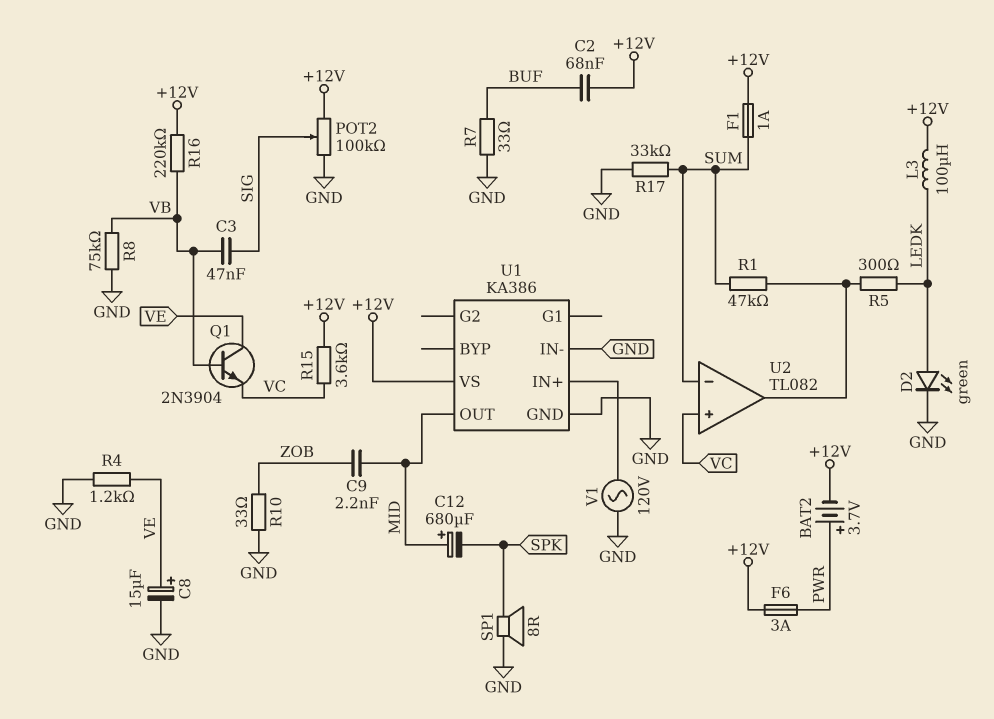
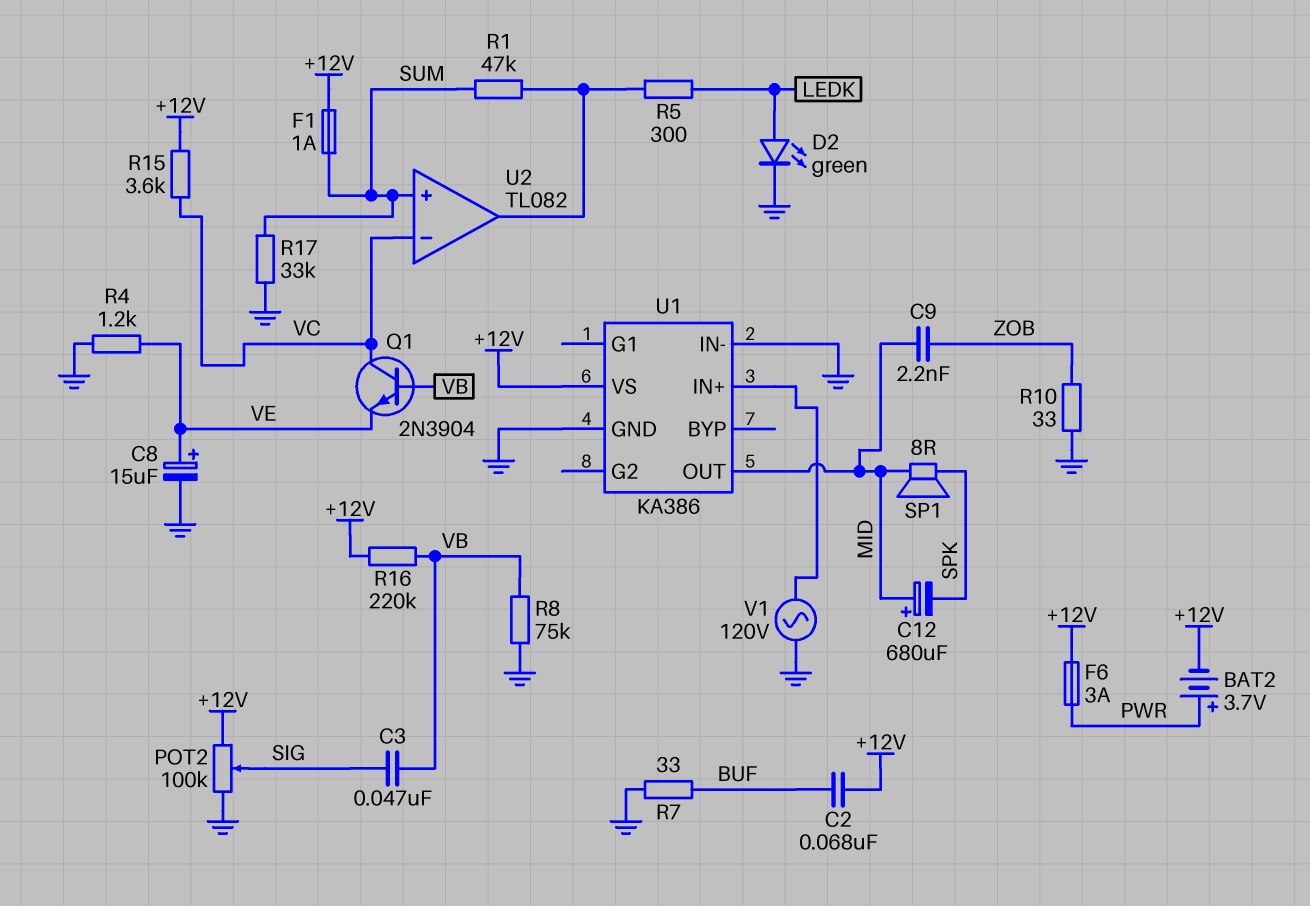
L3: 100uH (+12V, LEDK) -> none
Q1: NPN 2N3904 (B VB, C VE, E VC) -> NPN 2N3904 (B VB, C VC, E VE)
SP1: speaker 8R (GND, SPK) -> speaker 8R (MID, SPK)
U2 pin in+: VC -> SUM
U2 pin in-: SUM -> VC

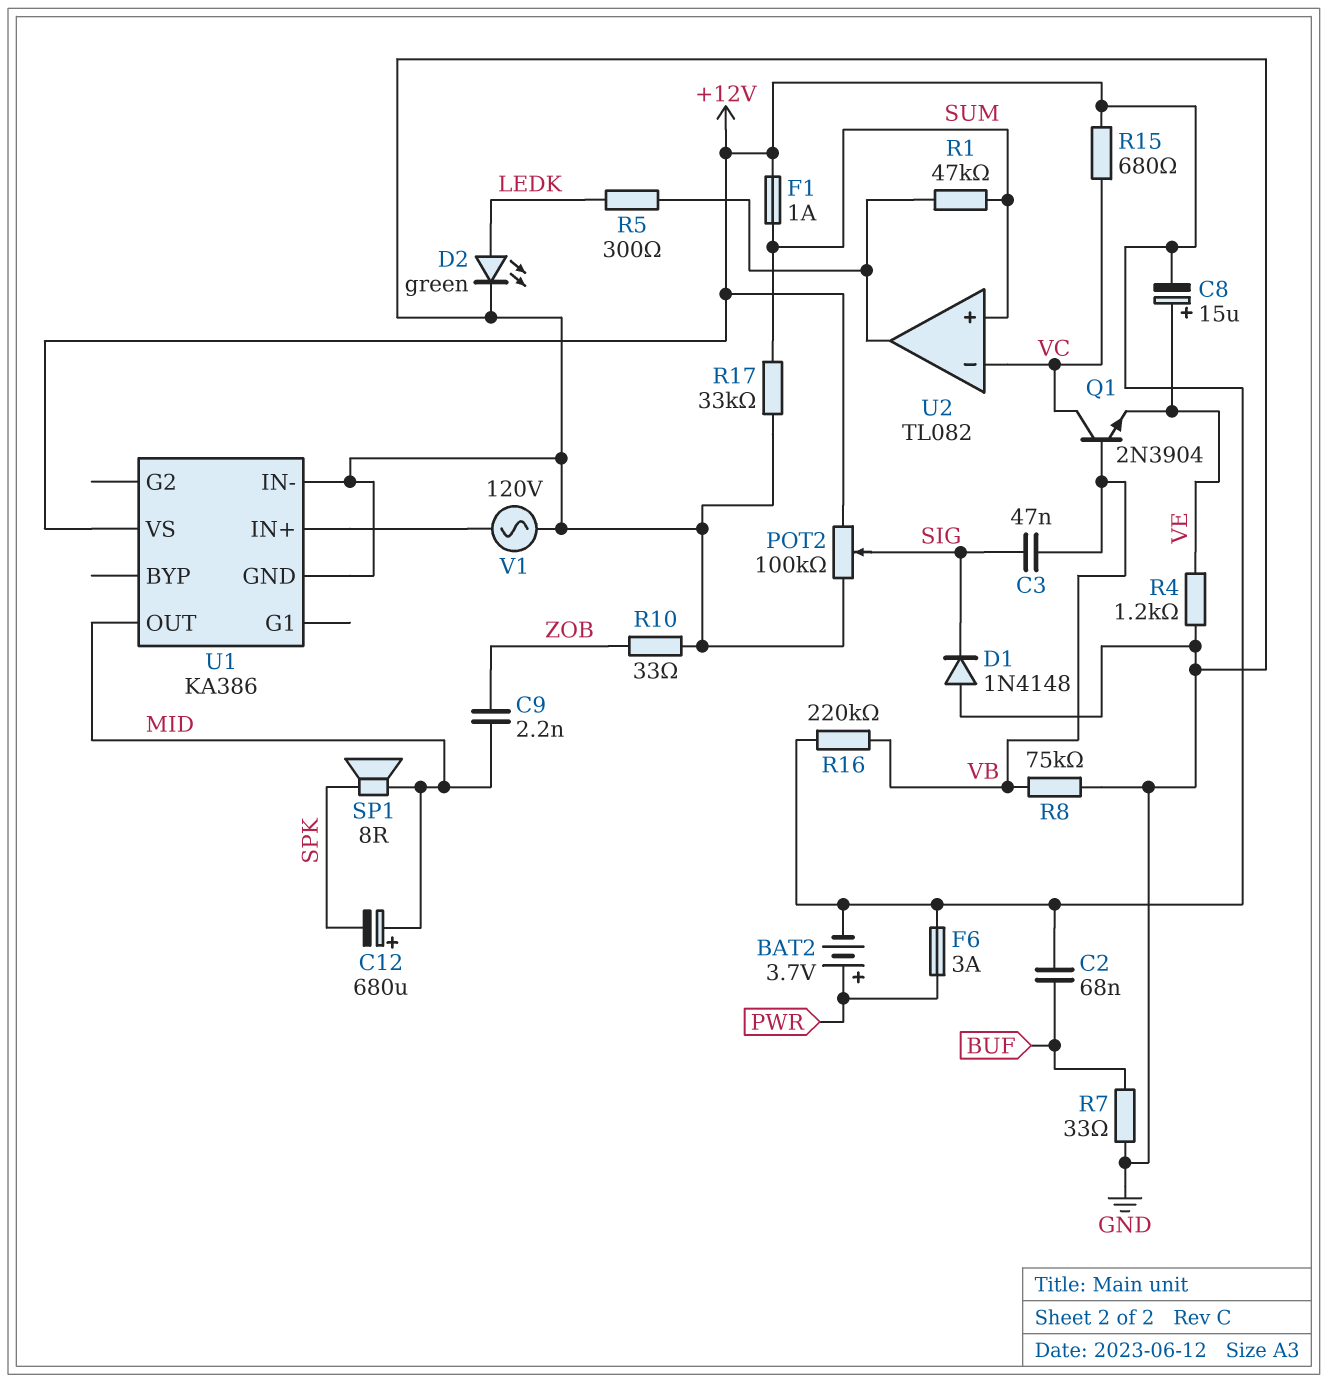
C8: 15uF (plus VE, minus GND) -> 15uF (plus VE, minus +12V)
D1: none -> diode 1N4148 (A GND, K SIG)
R15: 3.6k (+12V, VC) -> 680 (+12V, VC)

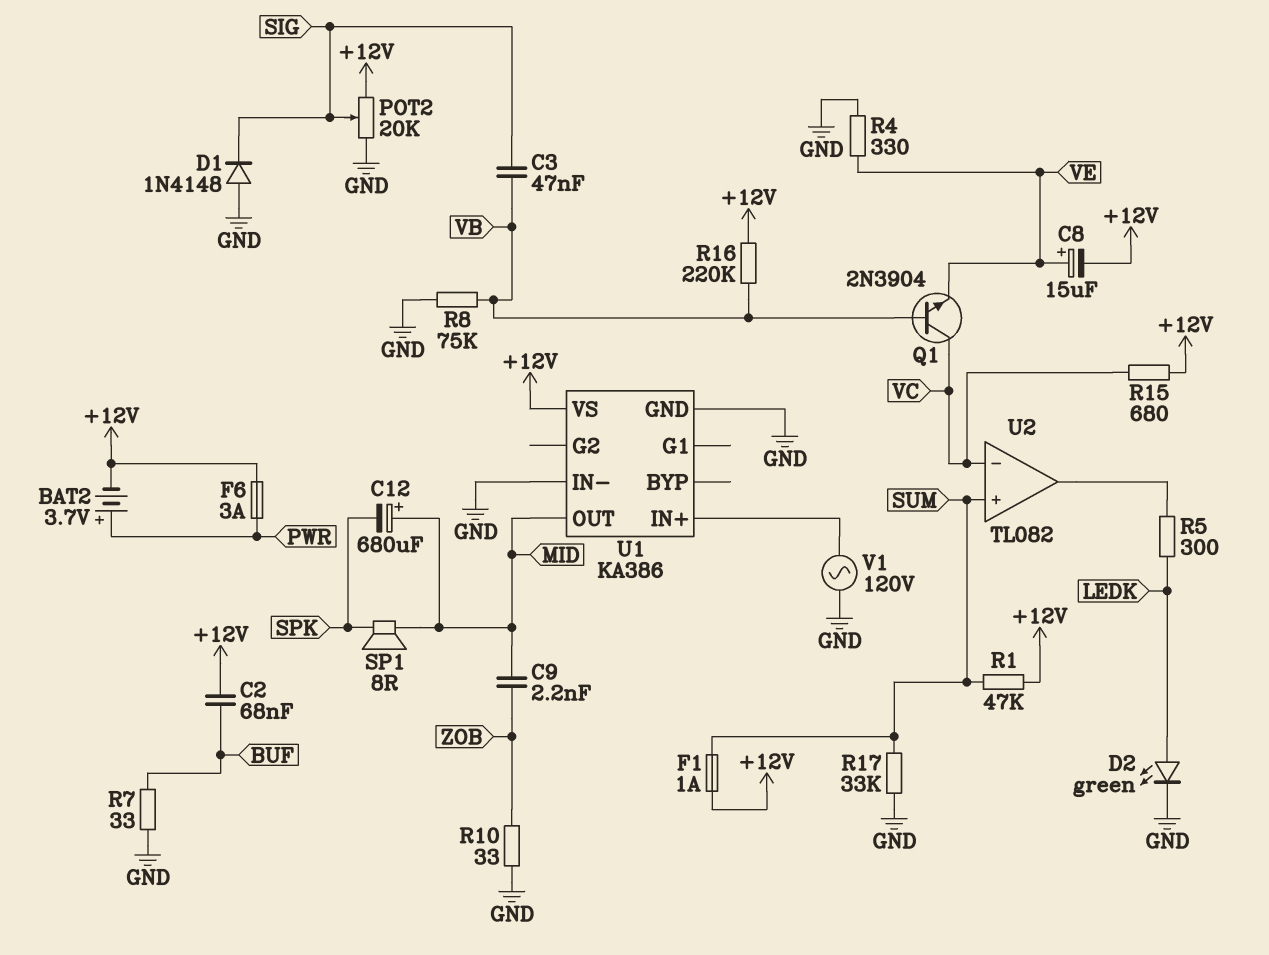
POT2: 100k (+12V, GND, wiper SIG) -> 20k (+12V, GND, wiper SIG)
R1: 47k (SUM, U2/out) -> 47k (+12V, SUM)
R4: 1.2k (GND, VE) -> 330 (GND, VE)

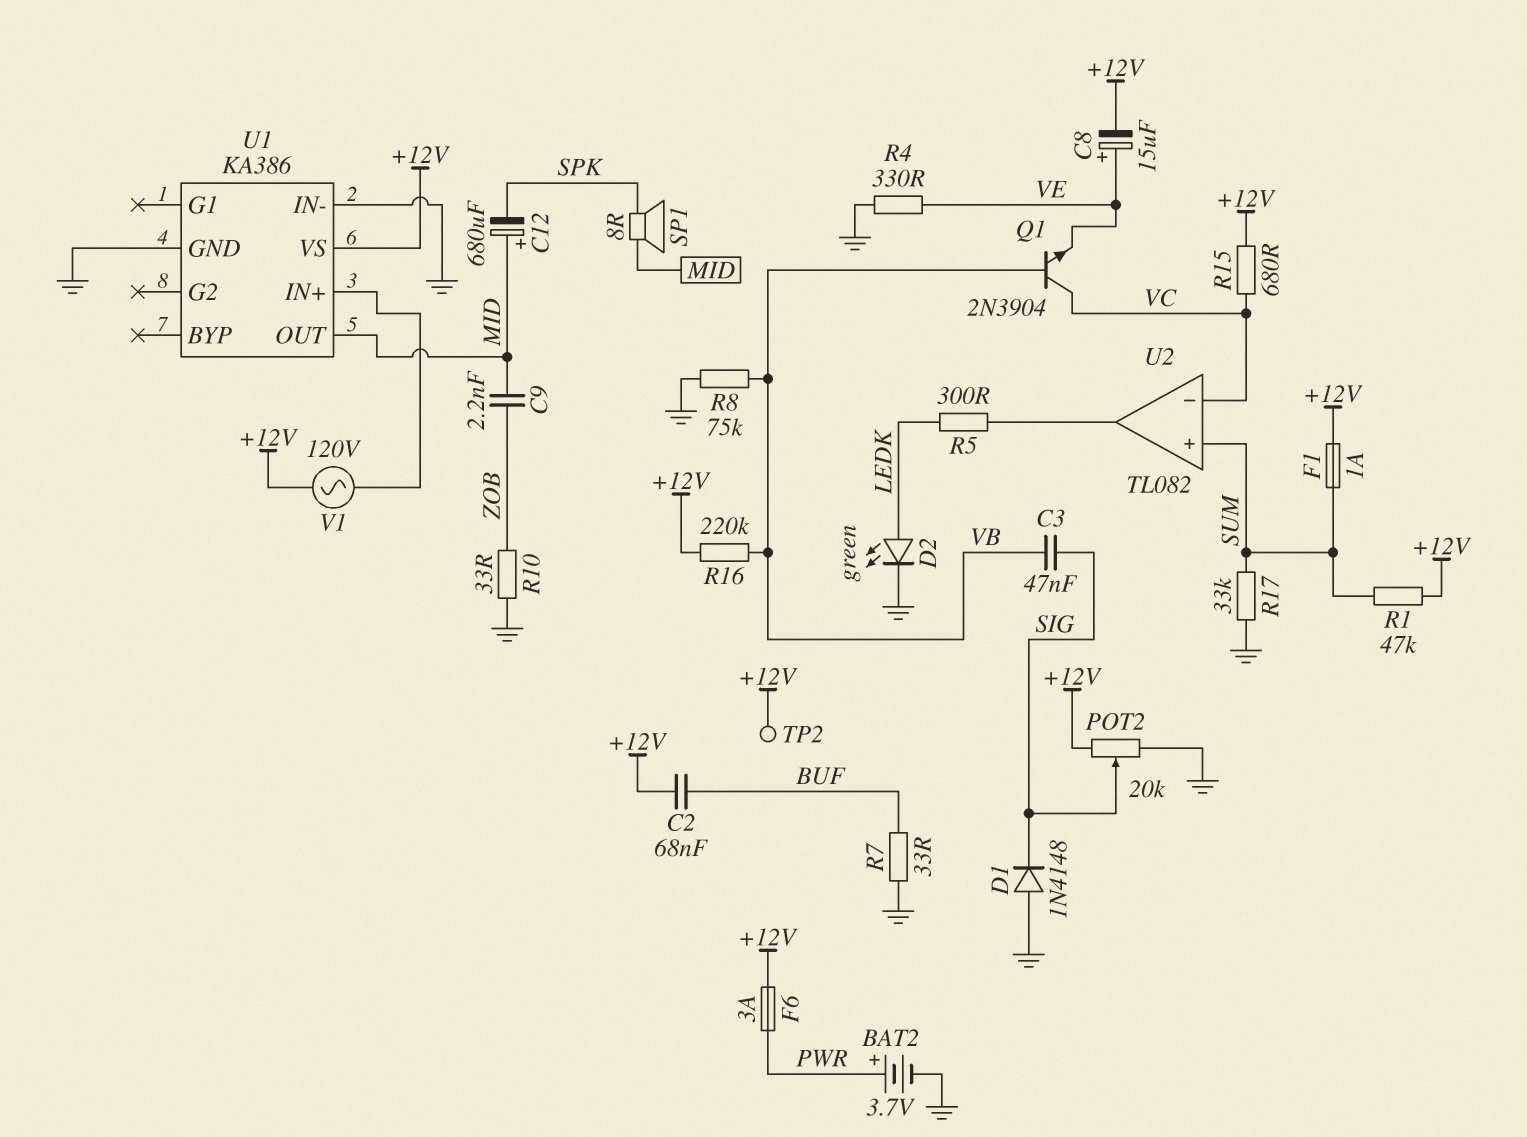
BAT2: 3.7V (plus PWR, minus +12V) -> 3.7V (plus PWR, minus GND)
TP2: none -> test point (+12V)
V1: AC 120V (GND, U1/IN+) -> AC 120V (+12V, U1/IN+)

